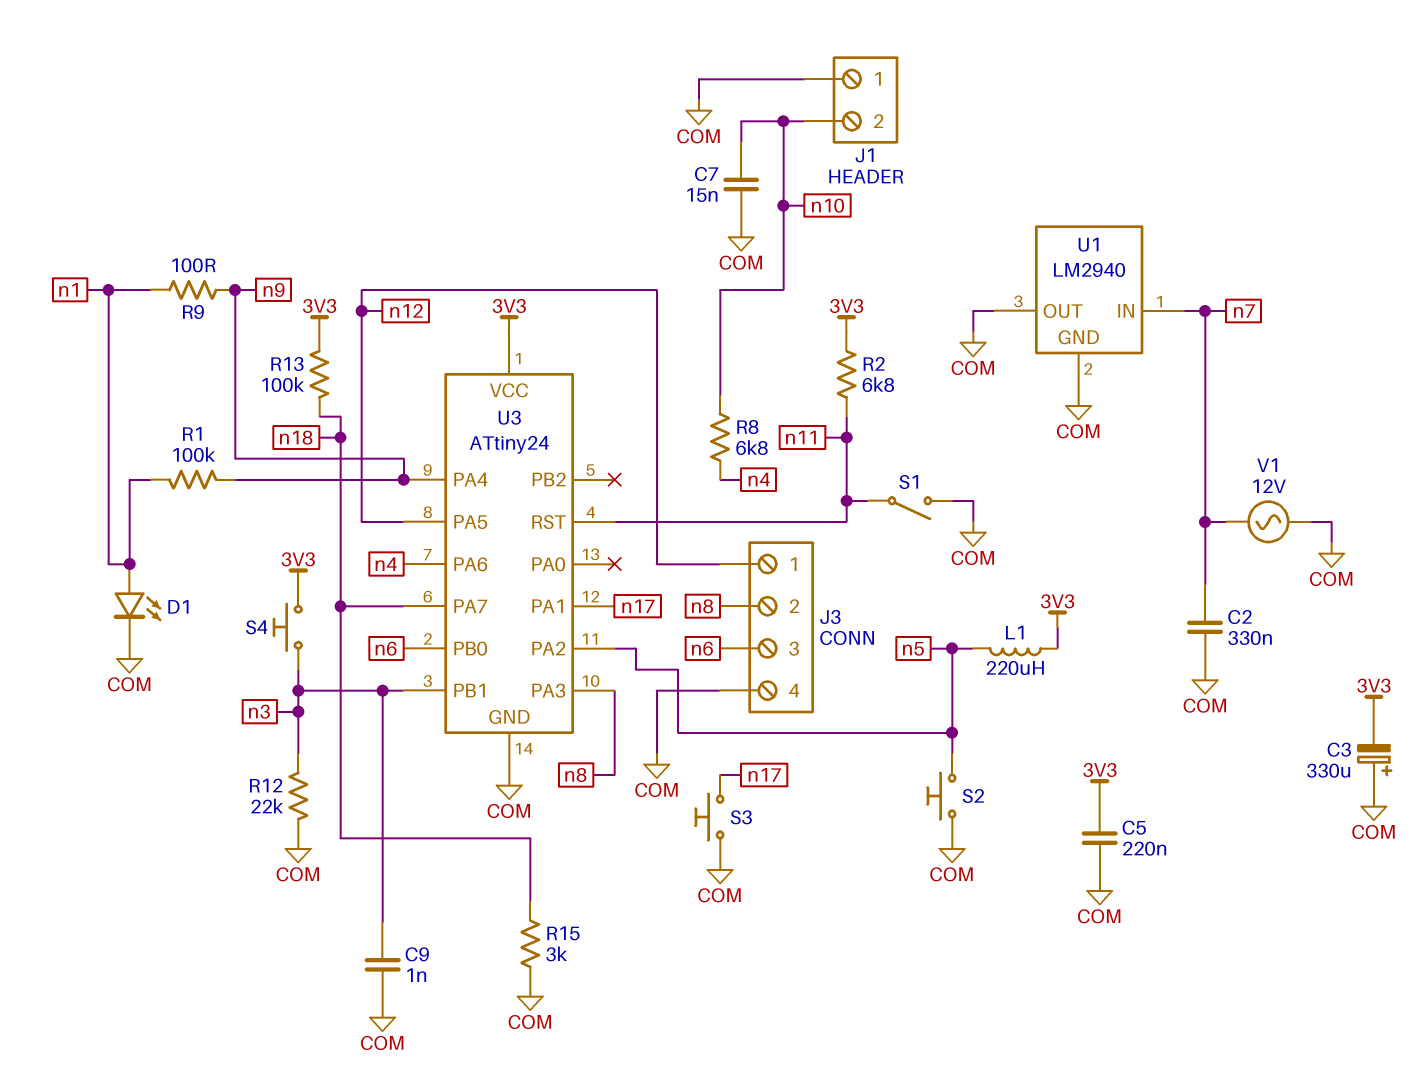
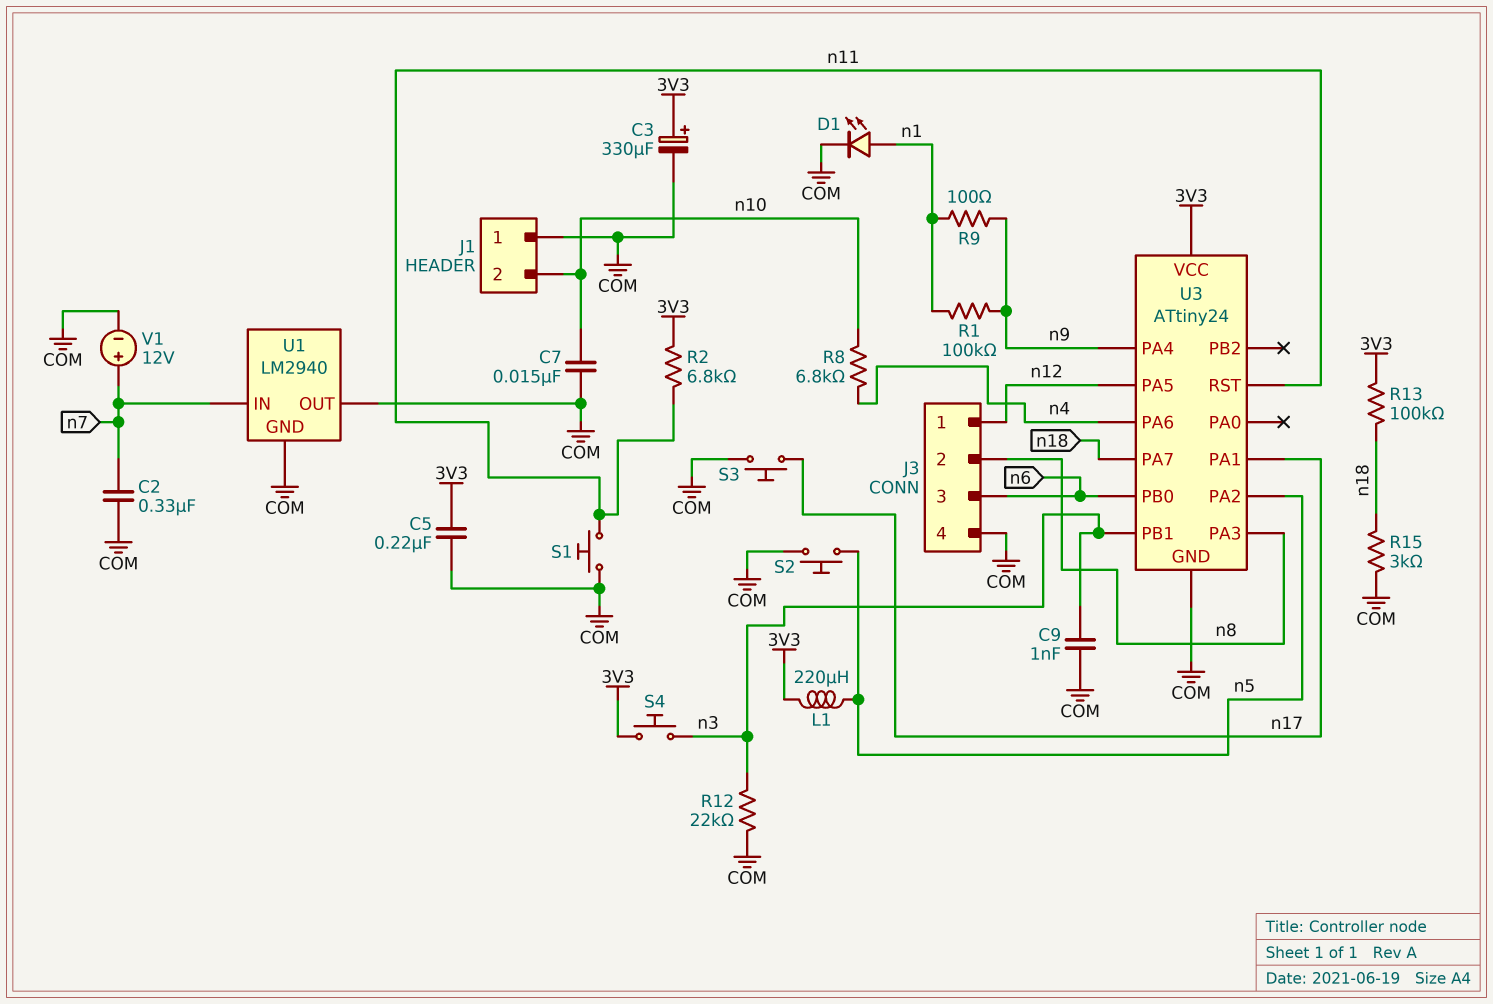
C3: 330uF (plus COM, minus 3V3) -> 330uF (plus 3V3, minus COM)
S1: switch (COM, n11) -> button (COM, n11)
V1: AC 12V (COM, n7) -> 12V (plus n7, minus COM)

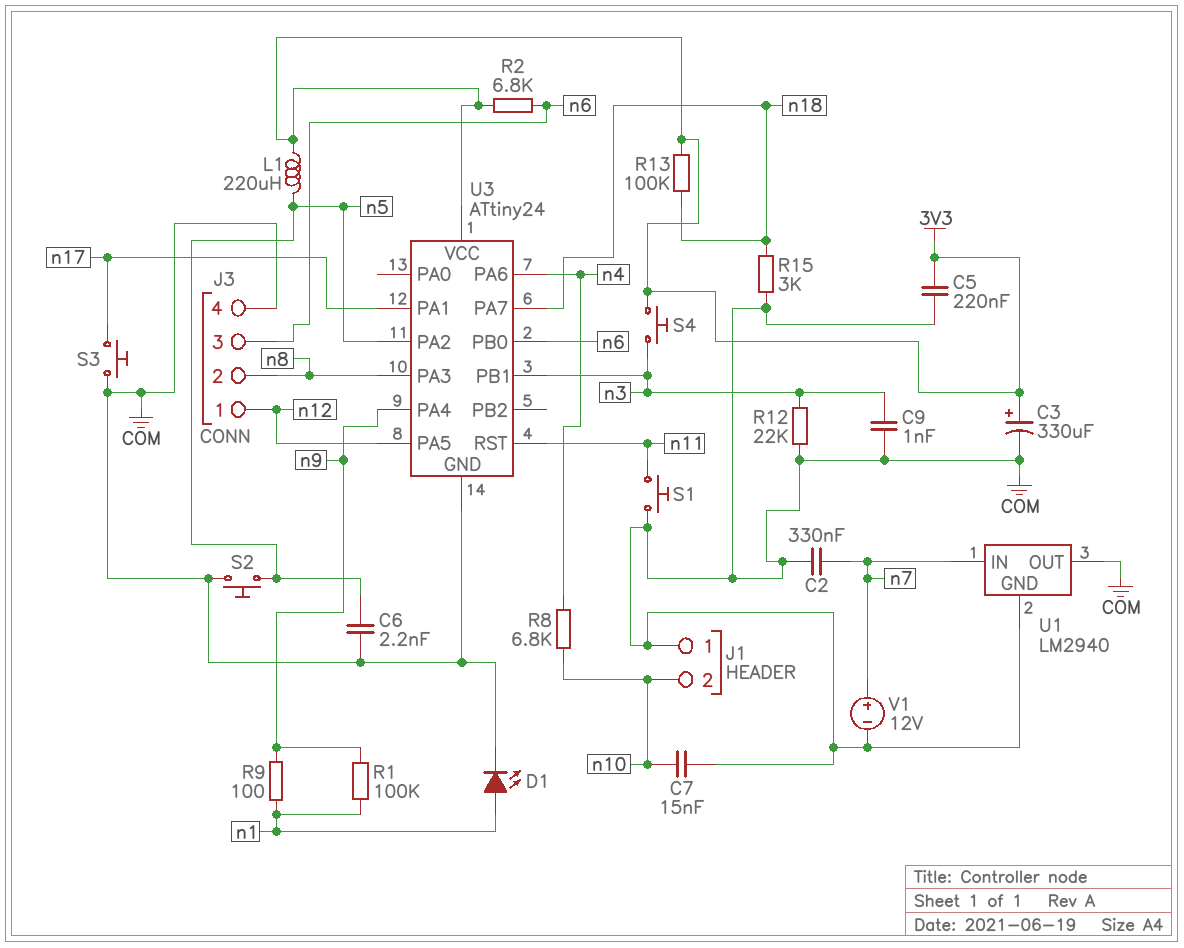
C6: none -> 2.2nF (COM, n5)
R2: 6.8k (3V3, n11) -> 6.8k (3V3, n6)

